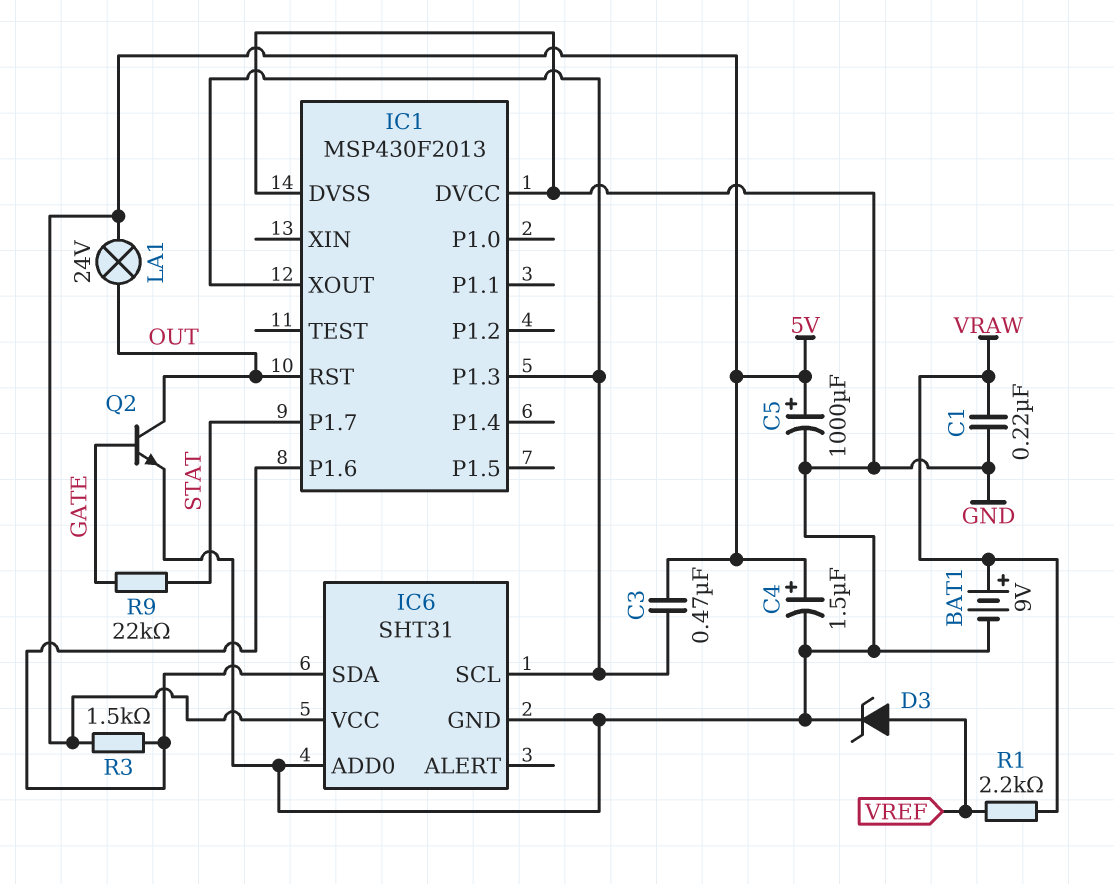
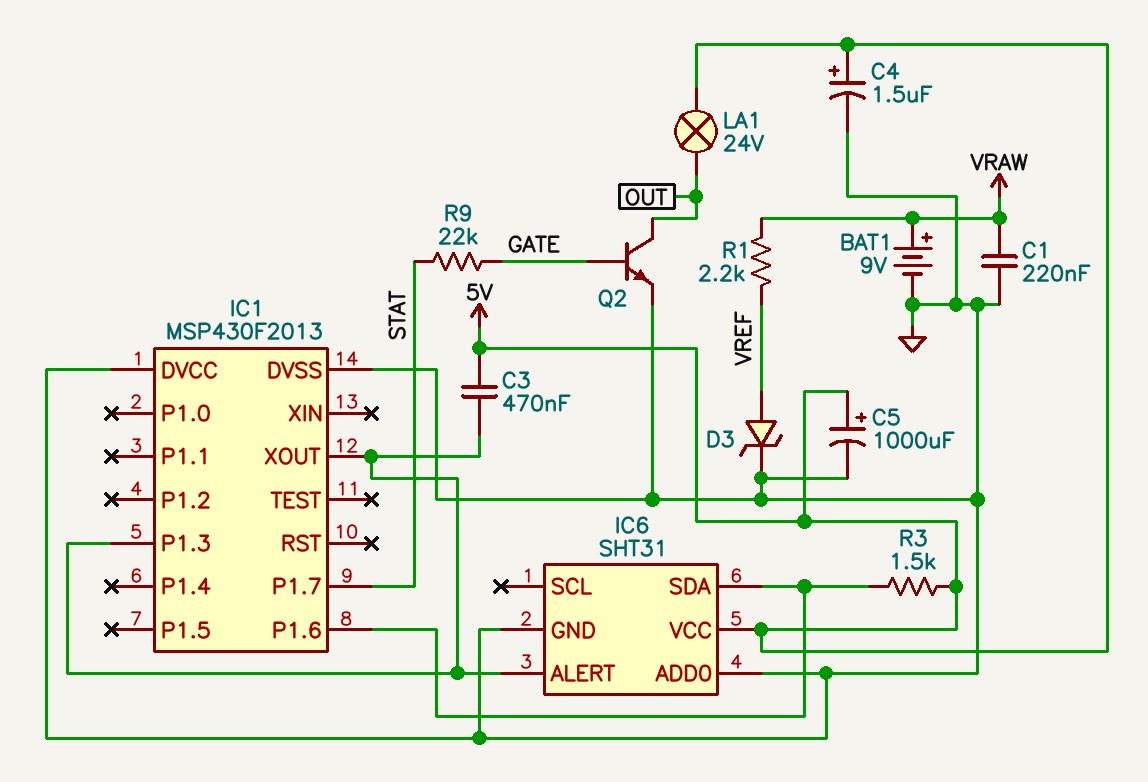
IC1 pin RST: OUT -> none
IC6 pin ALERT: none -> IC1/P1.3
IC6 pin SCL: IC1/P1.3 -> none

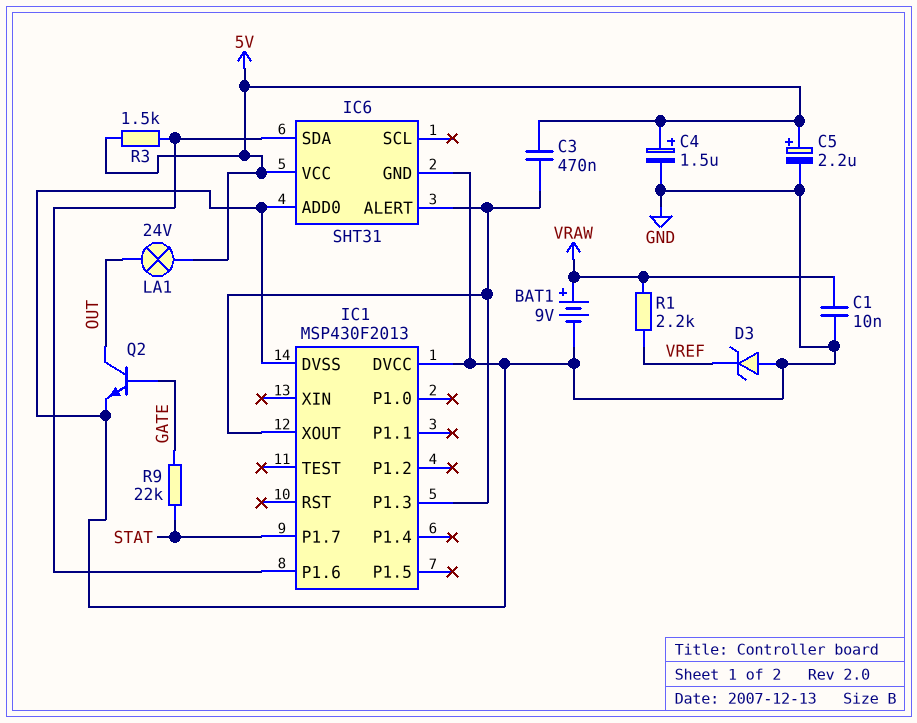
C1: 220nF (GND, VRAW) -> 10nF (GND, VRAW)
C5: 1000uF (plus 5V, minus GND) -> 2.2uF (plus 5V, minus GND)
D3: zener (A VREF, K GND) -> zener (A GND, K VREF)

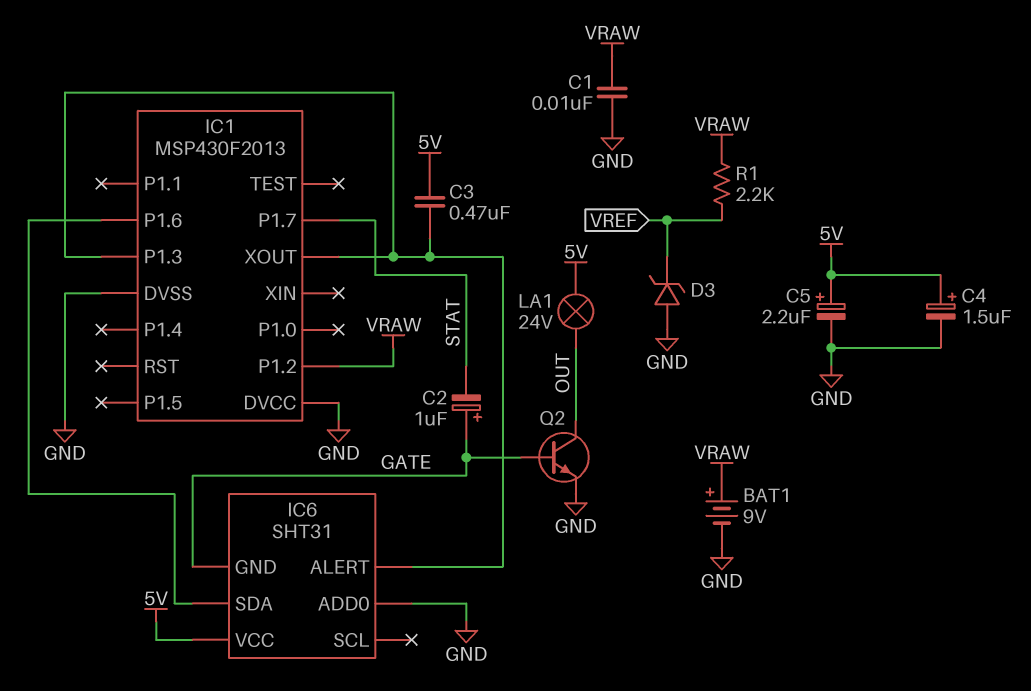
C2: none -> 1uF (plus GATE, minus STAT)
IC1 pin P1.2: none -> VRAW
IC6 pin GND: GND -> GATE
R3: 1.5k (5V, IC1/P1.6) -> none
R9: 22k (GATE, STAT) -> none

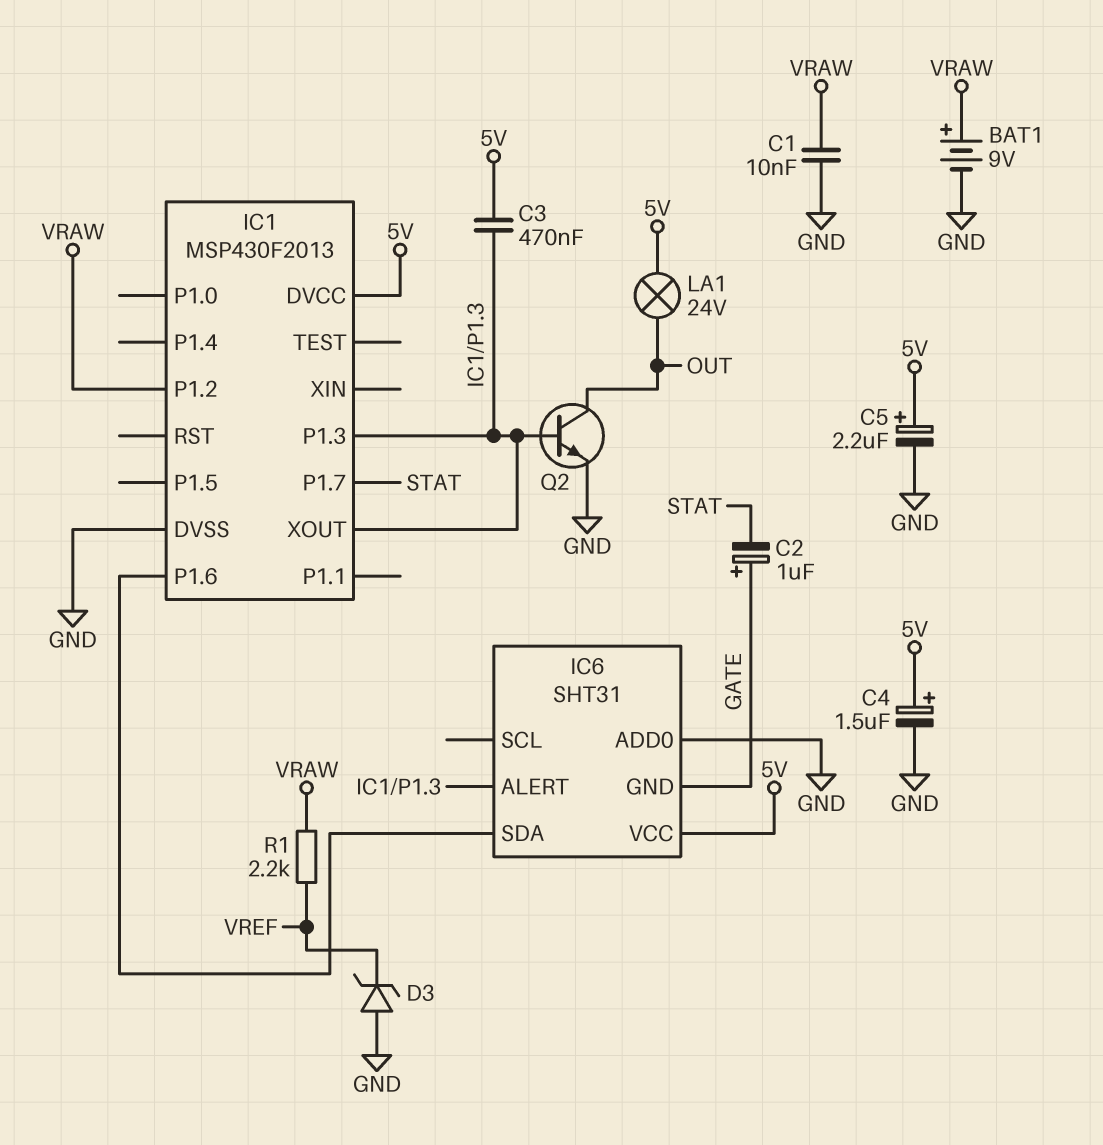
IC1 pin DVCC: GND -> 5V
Q2: NPN (B GATE, C OUT, E GND) -> NPN (B IC1/P1.3, C OUT, E GND)

